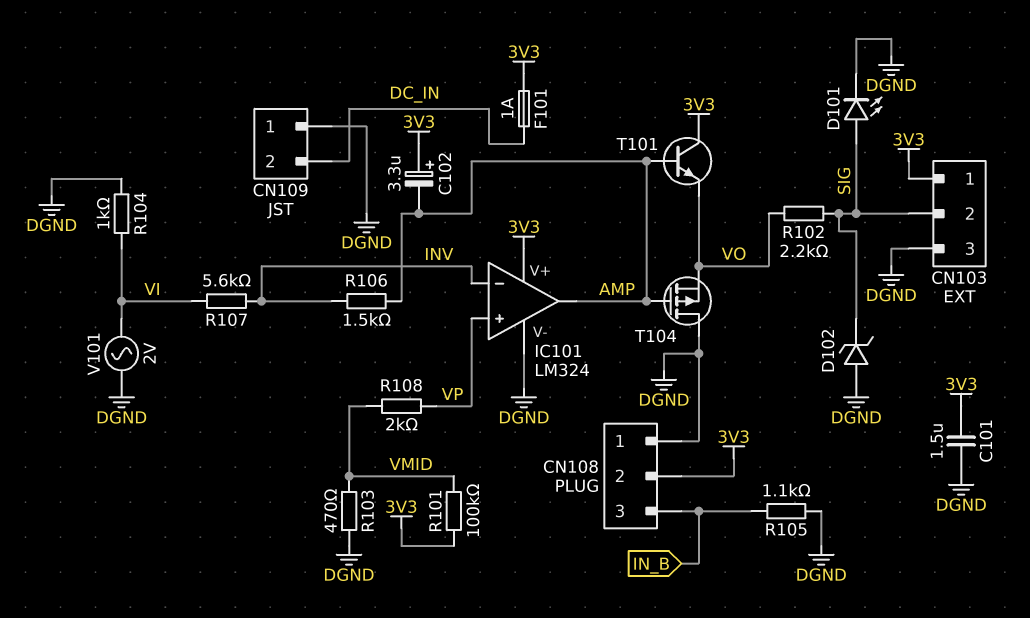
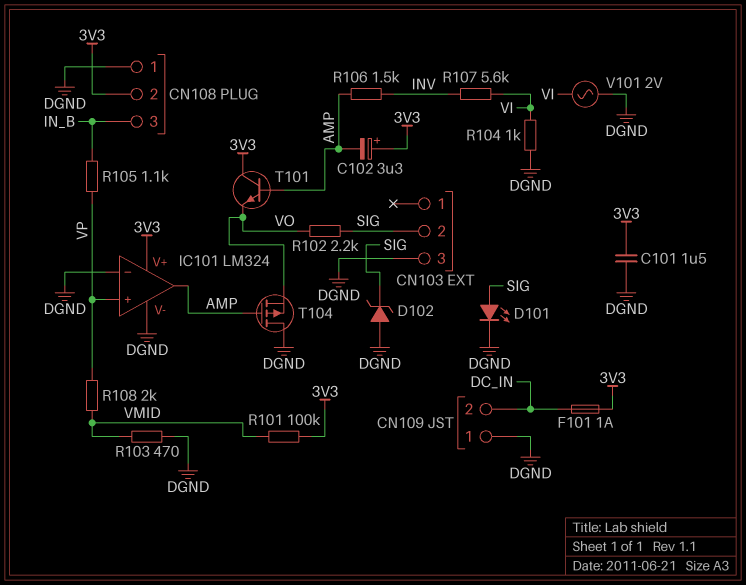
CN103 pin 1: 3V3 -> none
IC101 pin in-: INV -> DGND
R105: 1.1k (DGND, IN_B) -> 1.1k (IN_B, VP)

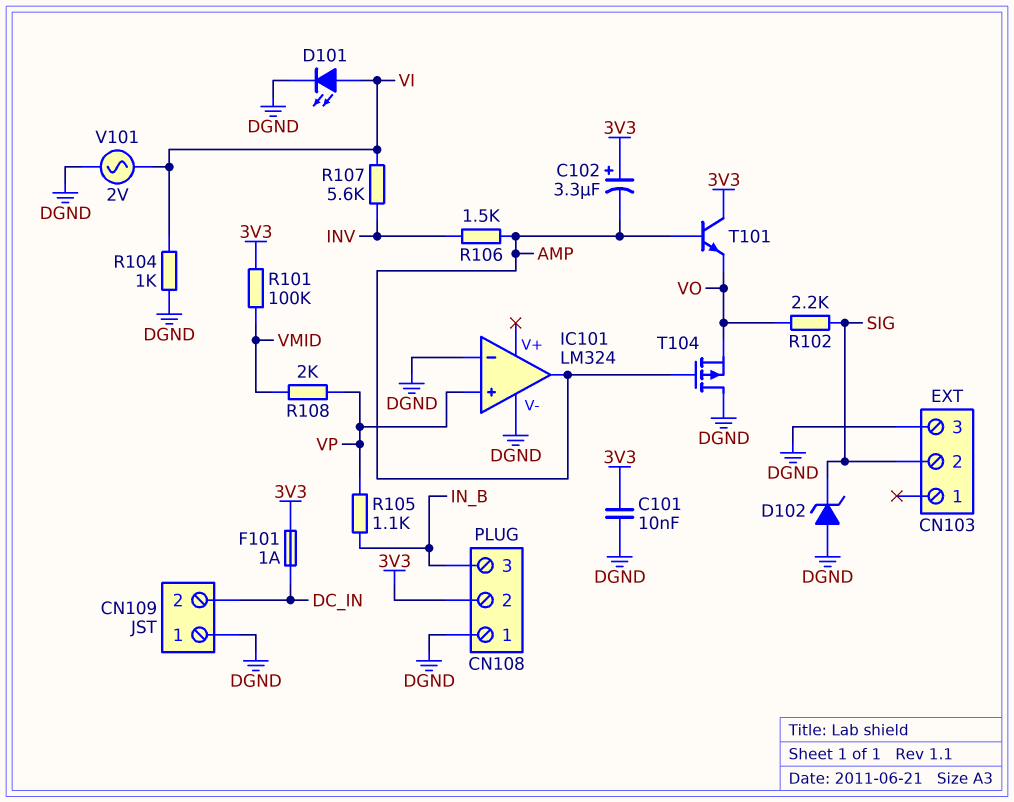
C101: 1.5uF (3V3, DGND) -> 10nF (3V3, DGND)
D101: LED (A SIG, K DGND) -> LED (A VI, K DGND)
IC101 pin V+: 3V3 -> none
R103: 470 (DGND, VMID) -> none

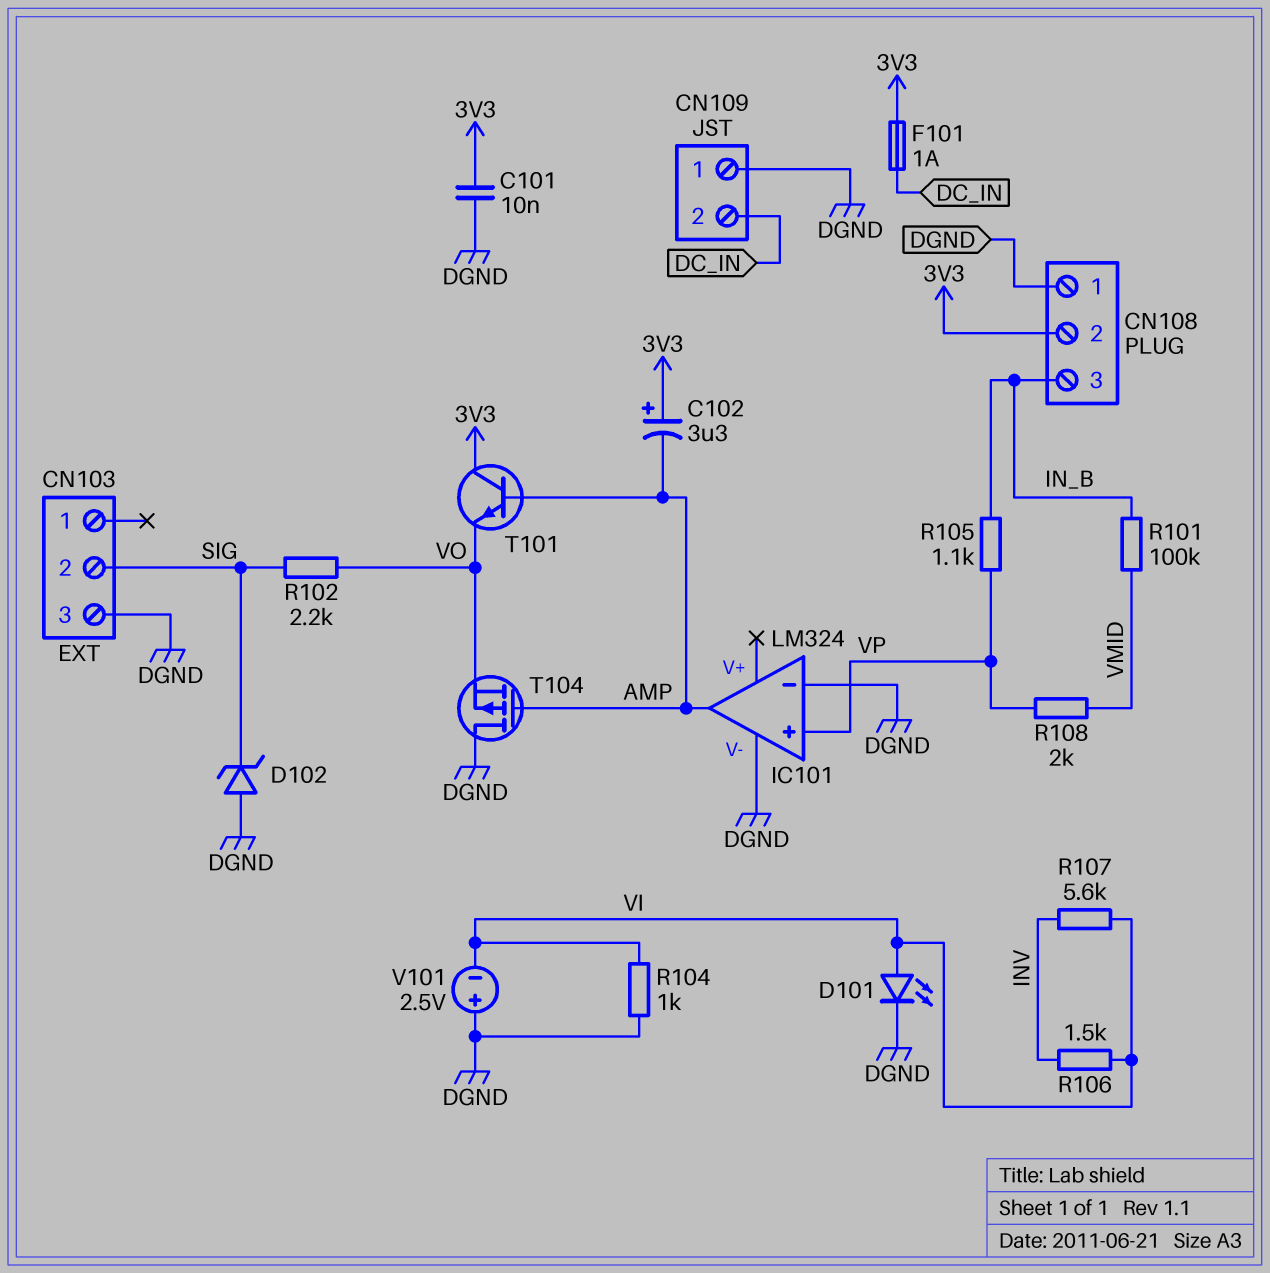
R101: 100k (3V3, VMID) -> 100k (IN_B, VMID)
R106: 1.5k (AMP, INV) -> 1.5k (INV, VI)
V101: AC 2V (DGND, VI) -> 2.5V (plus DGND, minus VI)

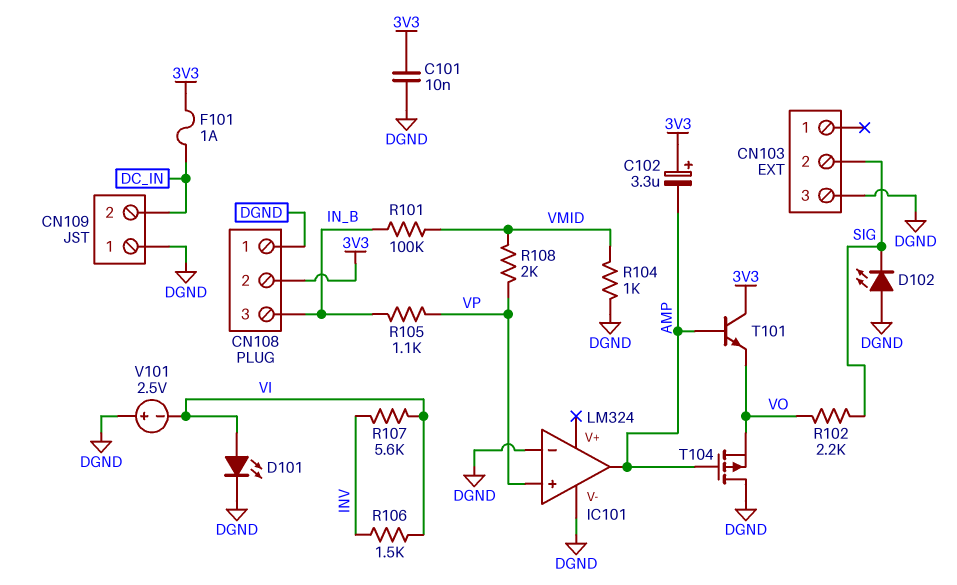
D102: zener (A DGND, K SIG) -> LED (A DGND, K SIG)
R104: 1k (DGND, VI) -> 1k (DGND, VMID)

